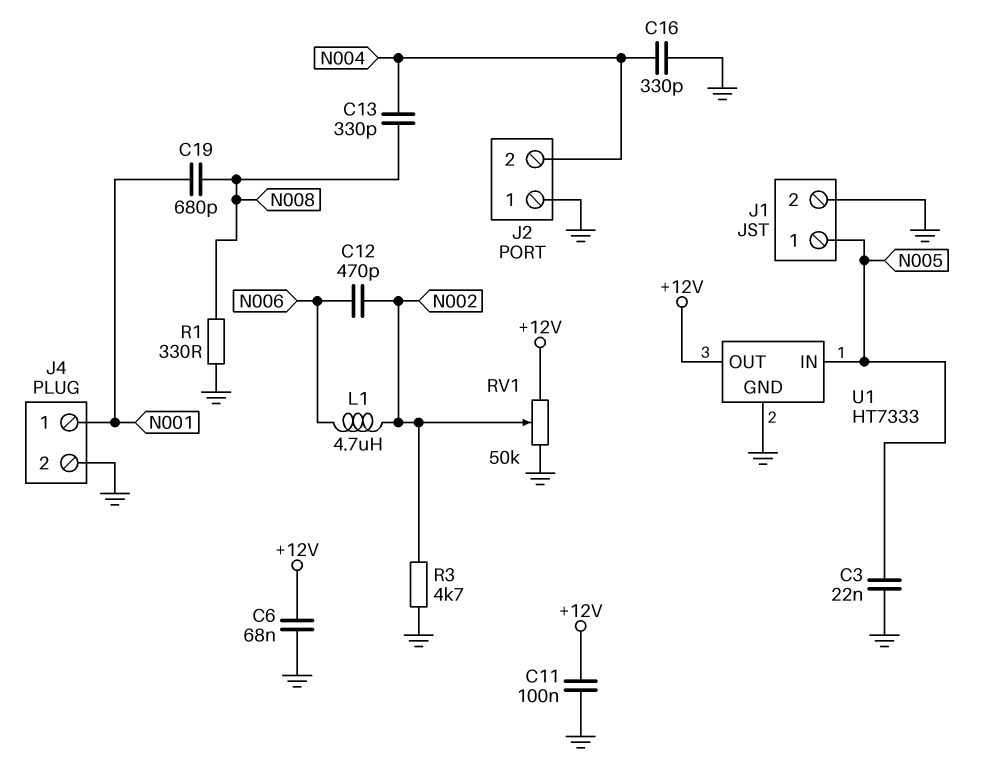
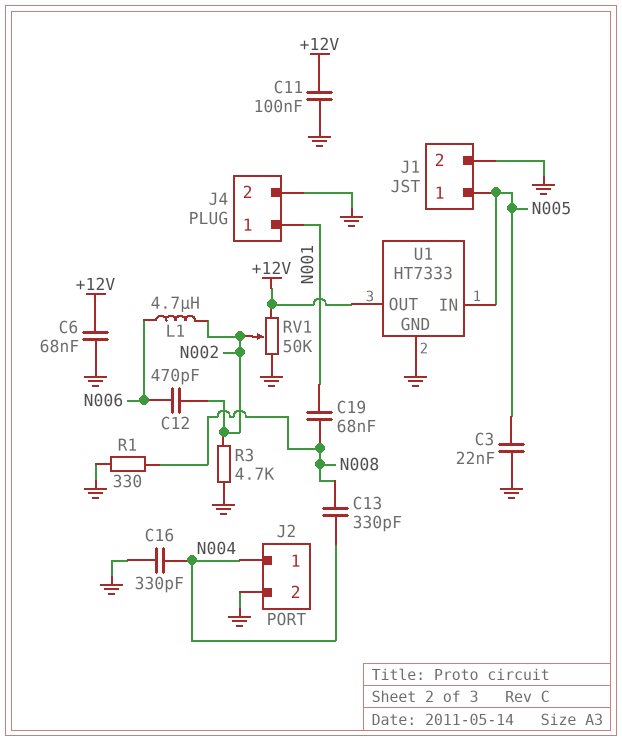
C19: 680pF (N001, N008) -> 68nF (N001, N008)
J2 pin 1: GND -> N004
J2 pin 2: N004 -> GND

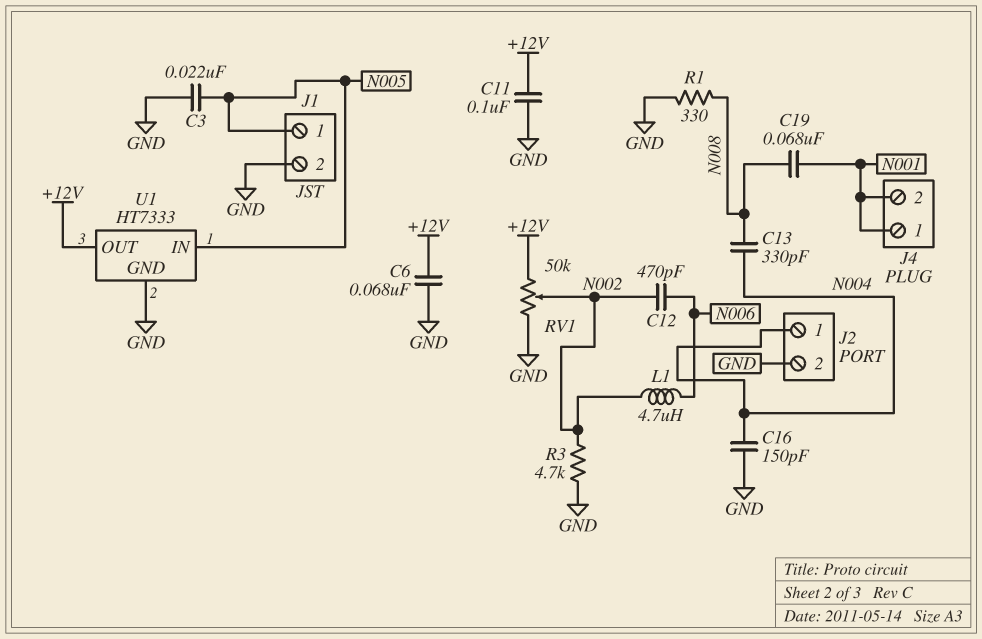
C16: 330pF (GND, N004) -> 150pF (GND, N004)
J4 pin 2: GND -> N001

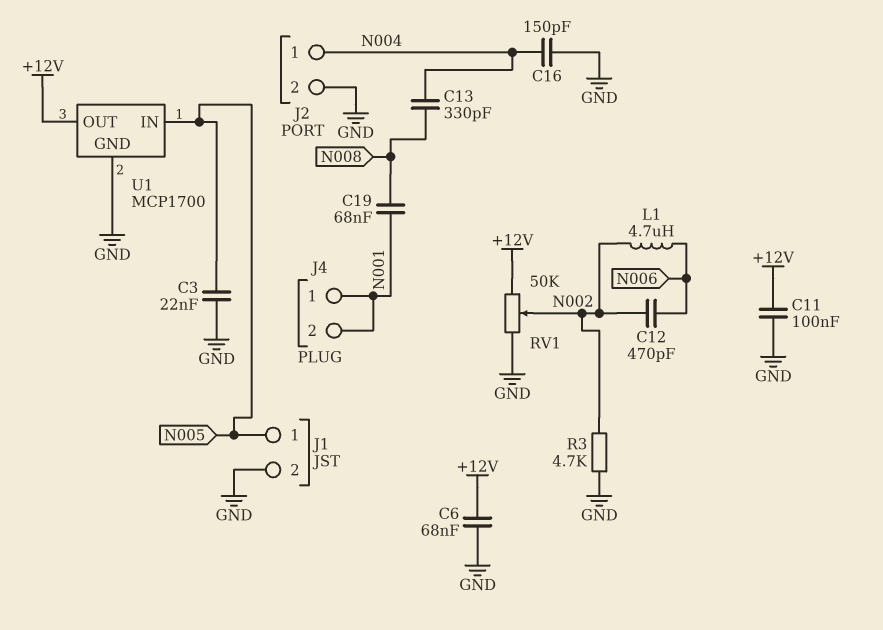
R1: 330 (GND, N008) -> none
U1: HT7333 -> MCP1700

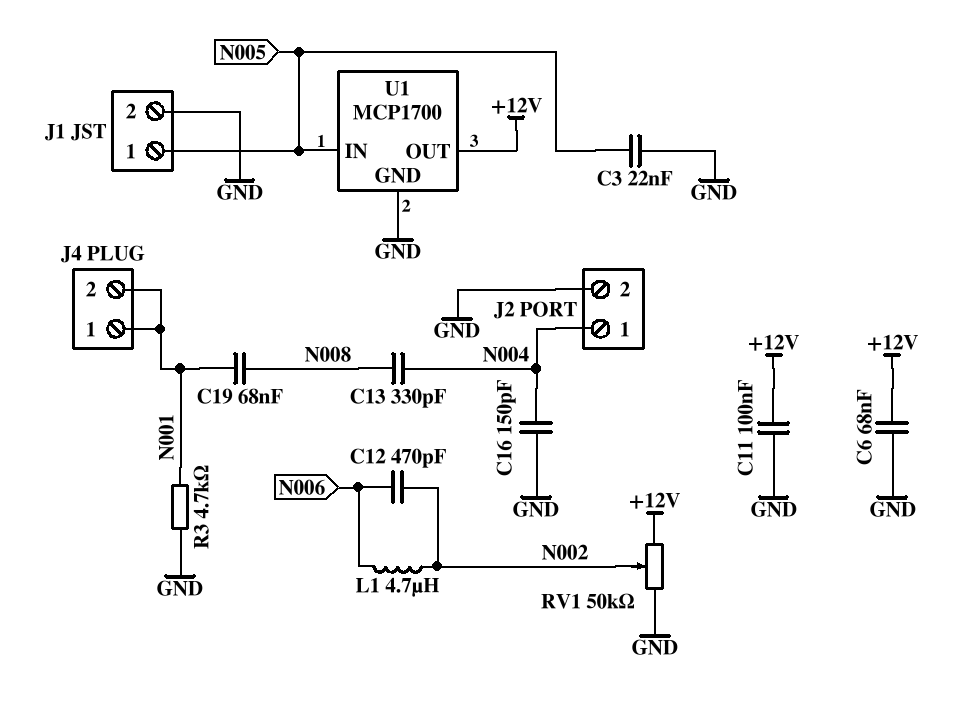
R3: 4.7k (GND, N002) -> 4.7k (GND, N001)

